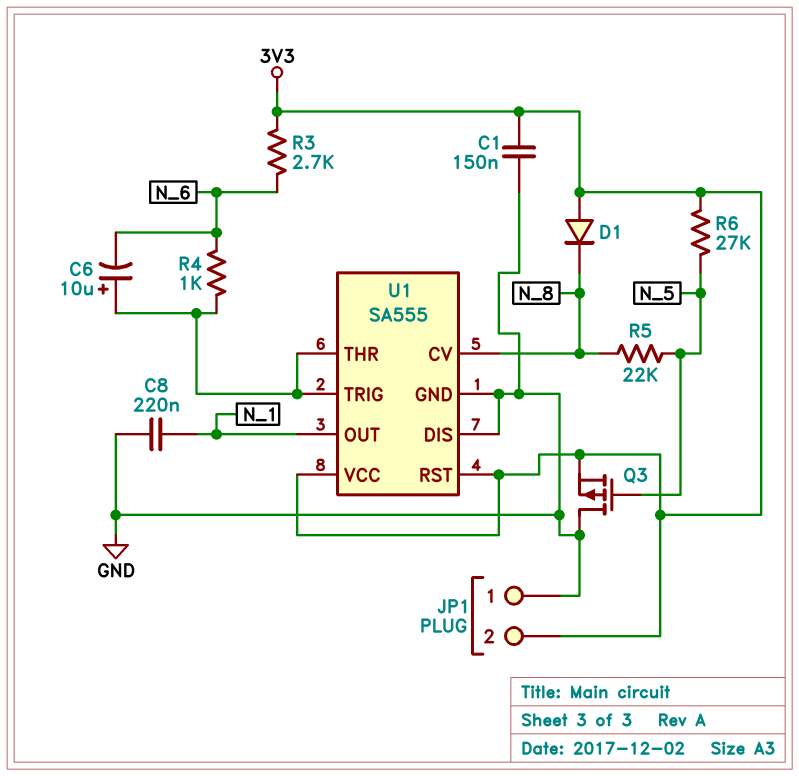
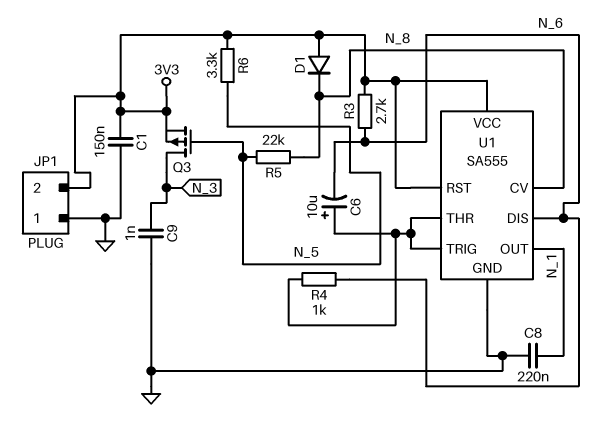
C9: none -> 1nF (GND, N_3)
Q3: PMOS (G N_5, D GND, S 3V3) -> PMOS (G N_5, D N_3, S 3V3)
R6: 27k (3V3, N_5) -> 3.3k (3V3, N_5)
U1 pin DIS: GND -> N_6

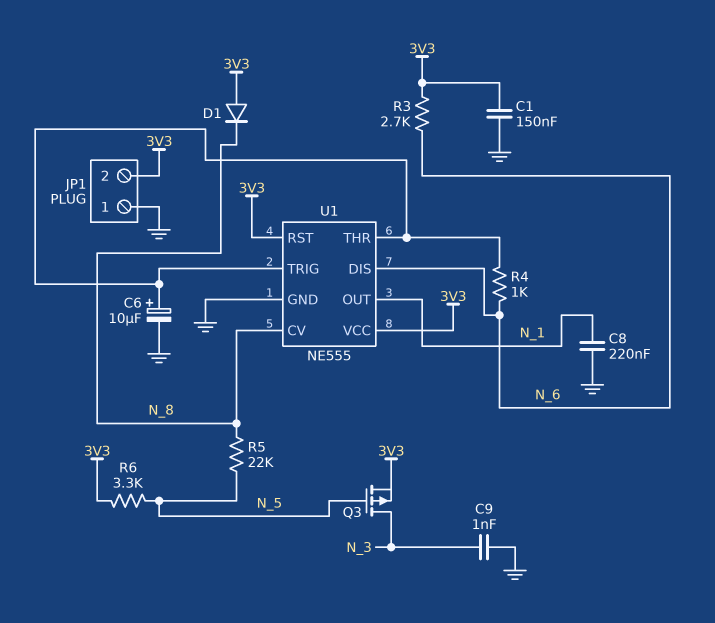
C6: 10uF (plus U1/THR, minus N_6) -> 10uF (plus U1/THR, minus GND)
U1: SA555 -> NE555

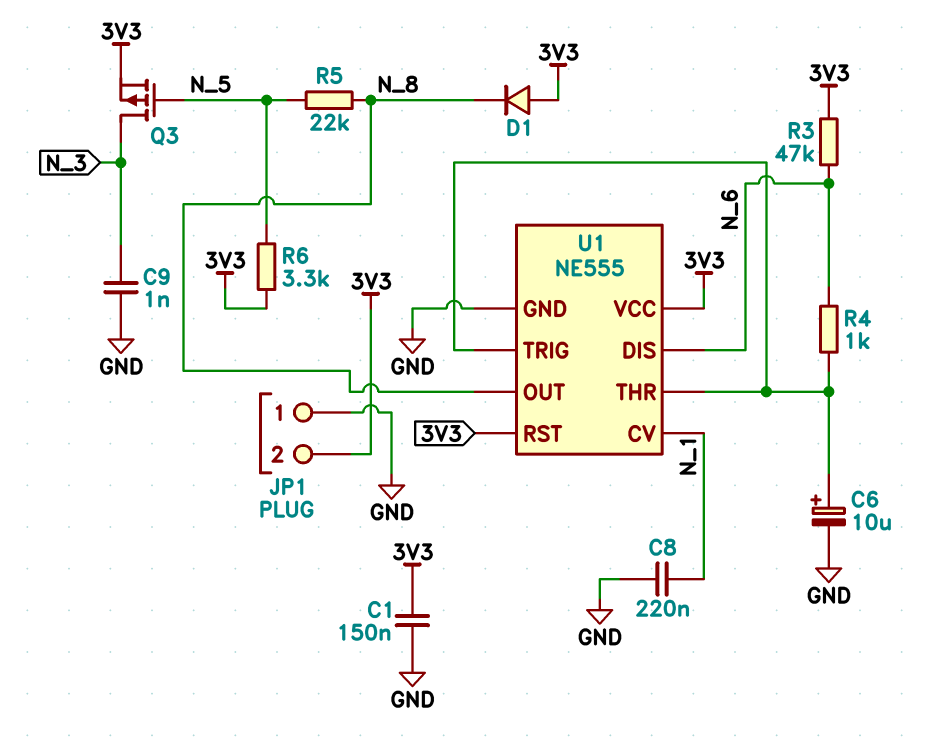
R3: 2.7k (3V3, N_6) -> 47k (3V3, N_6)
U1 pin CV: N_8 -> N_1
U1 pin OUT: N_1 -> N_8

